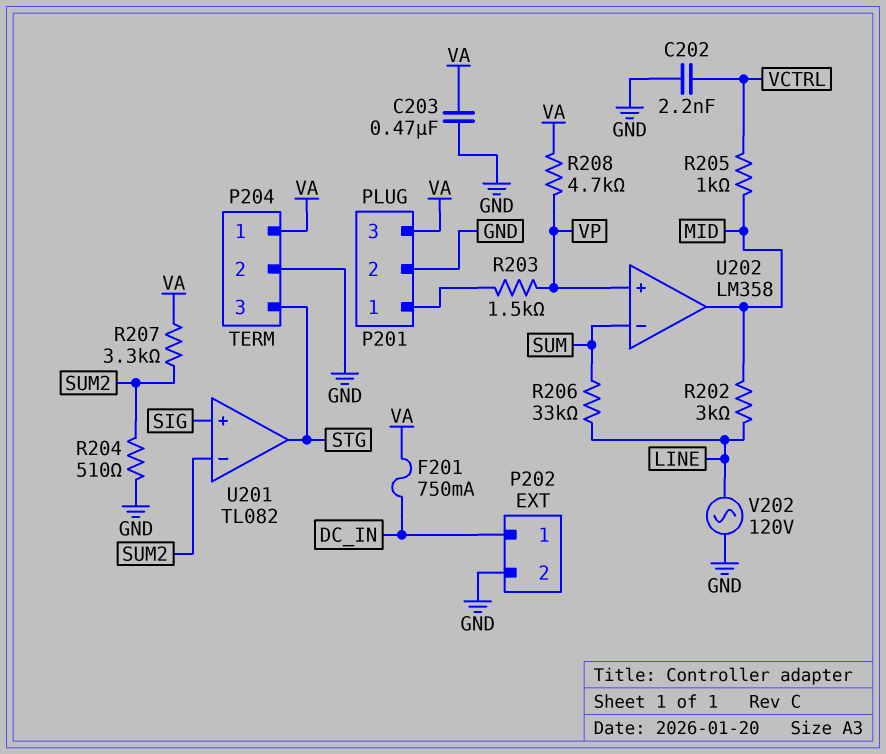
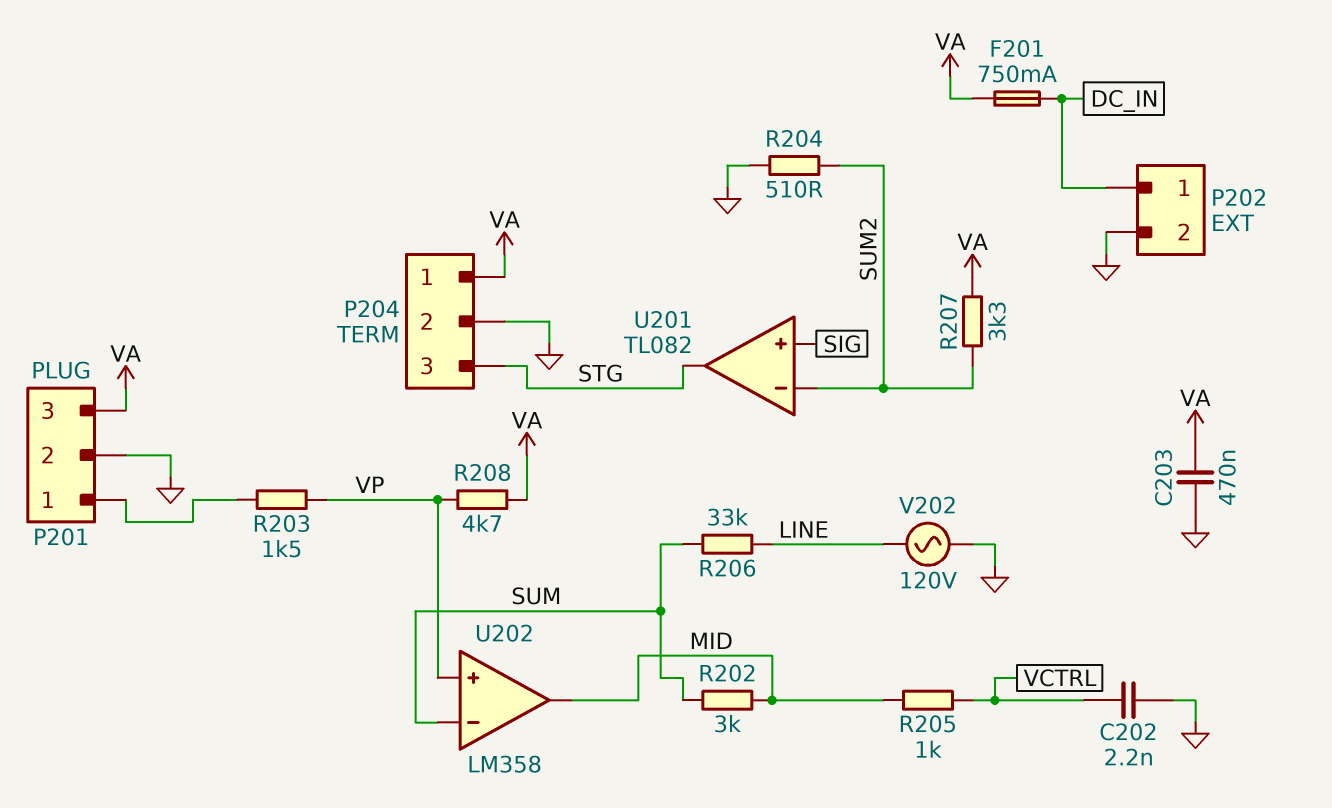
R202: 3k (LINE, MID) -> 3k (MID, SUM)

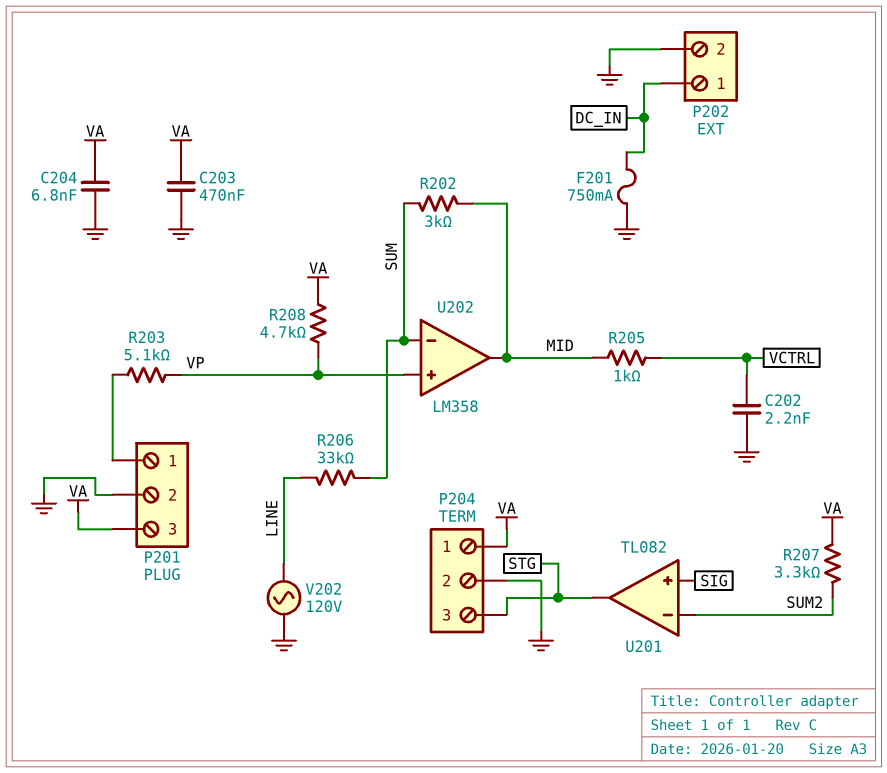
C204: none -> 6.8nF (GND, VA)
F201: 750mA (DC_IN, VA) -> 750mA (DC_IN, GND)
R203: 1.5k (P201/1, VP) -> 5.1k (P201/1, VP)
R204: 510 (GND, SUM2) -> none

